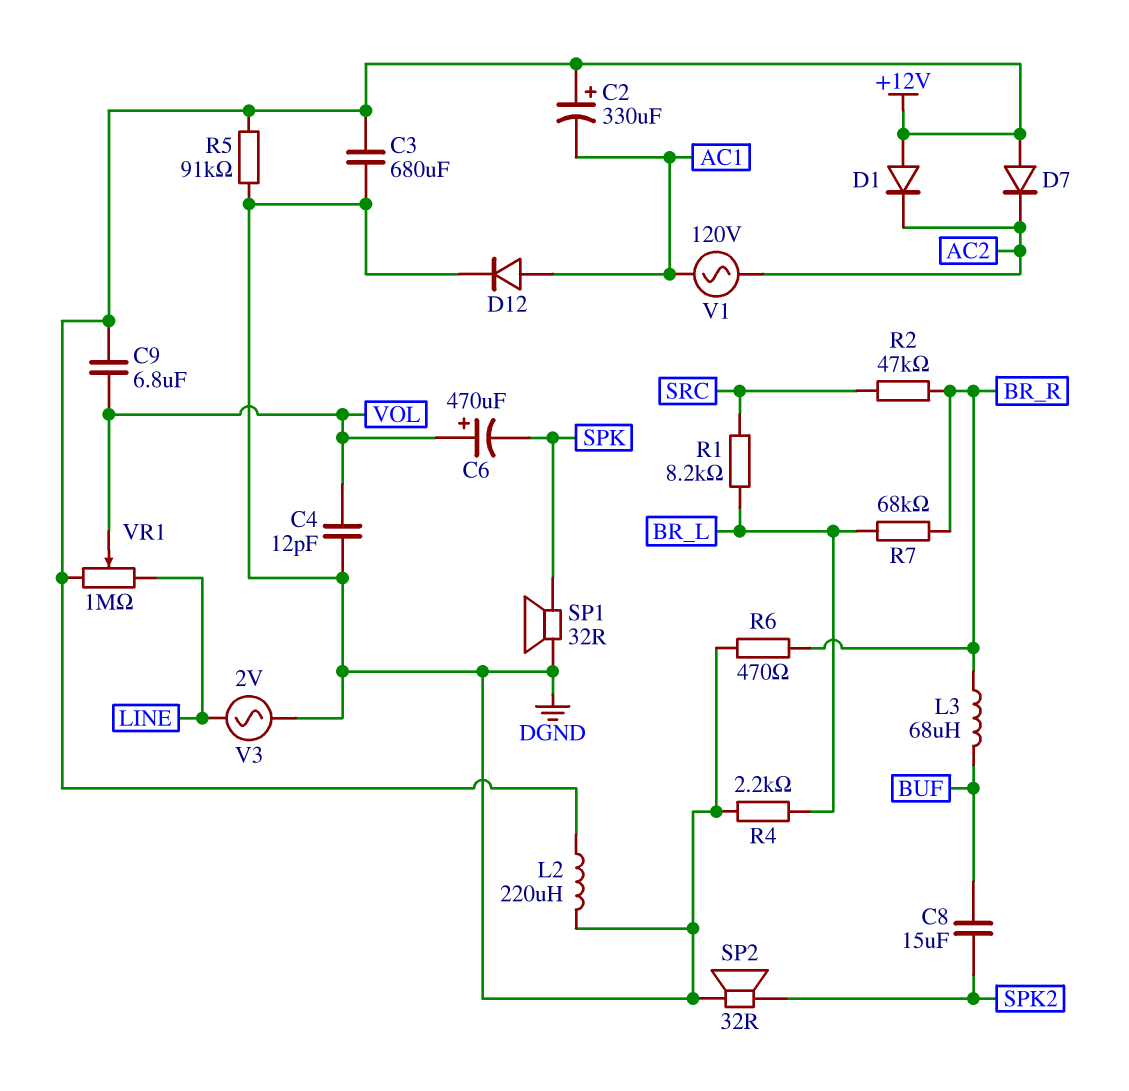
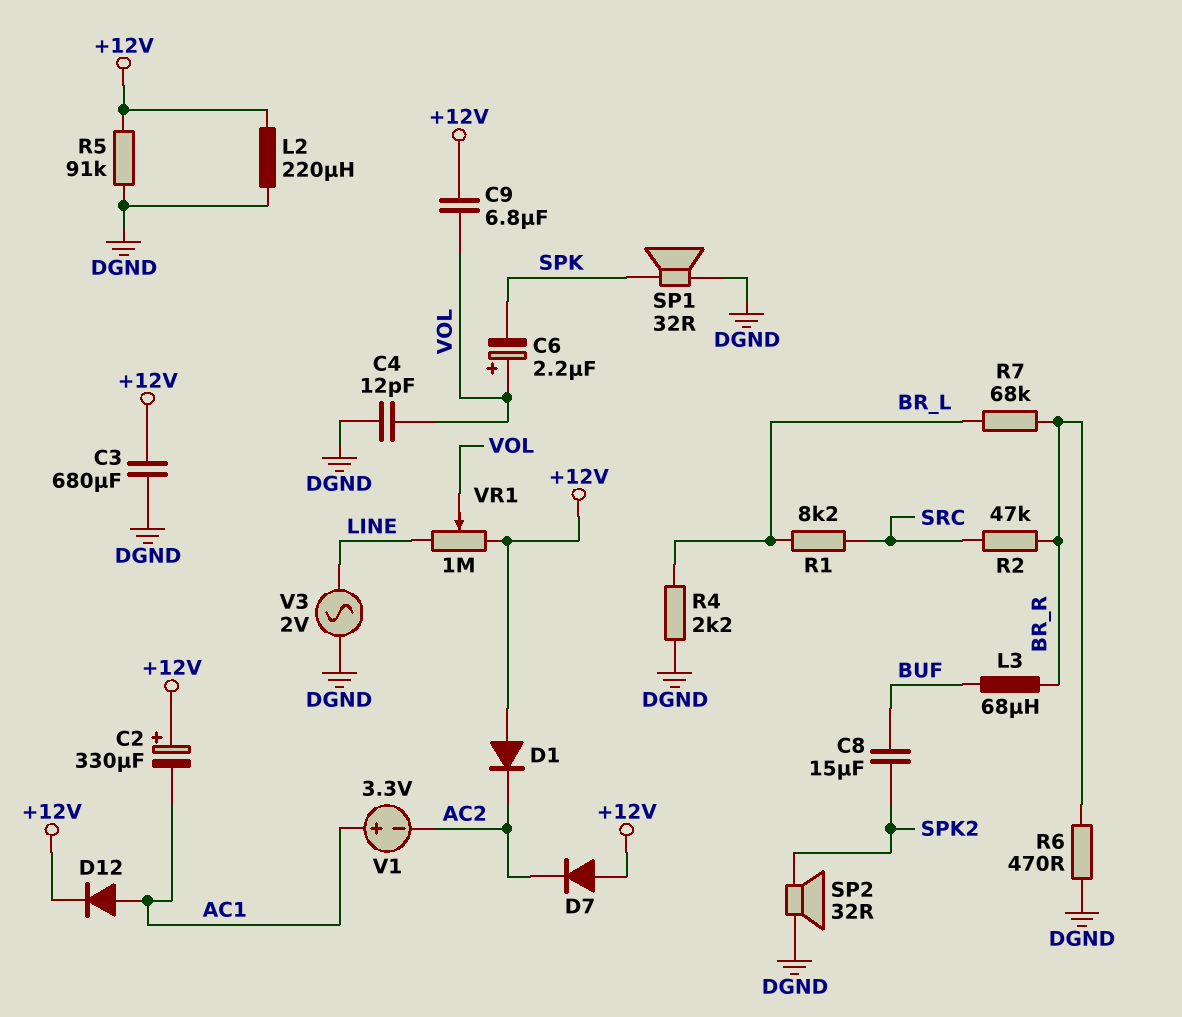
C6: 470uF (plus VOL, minus SPK) -> 2.2uF (plus VOL, minus SPK)
D12: diode (A AC1, K DGND) -> diode (A AC1, K +12V)
V1: AC 120V (AC1, AC2) -> 3.3V (plus AC1, minus AC2)

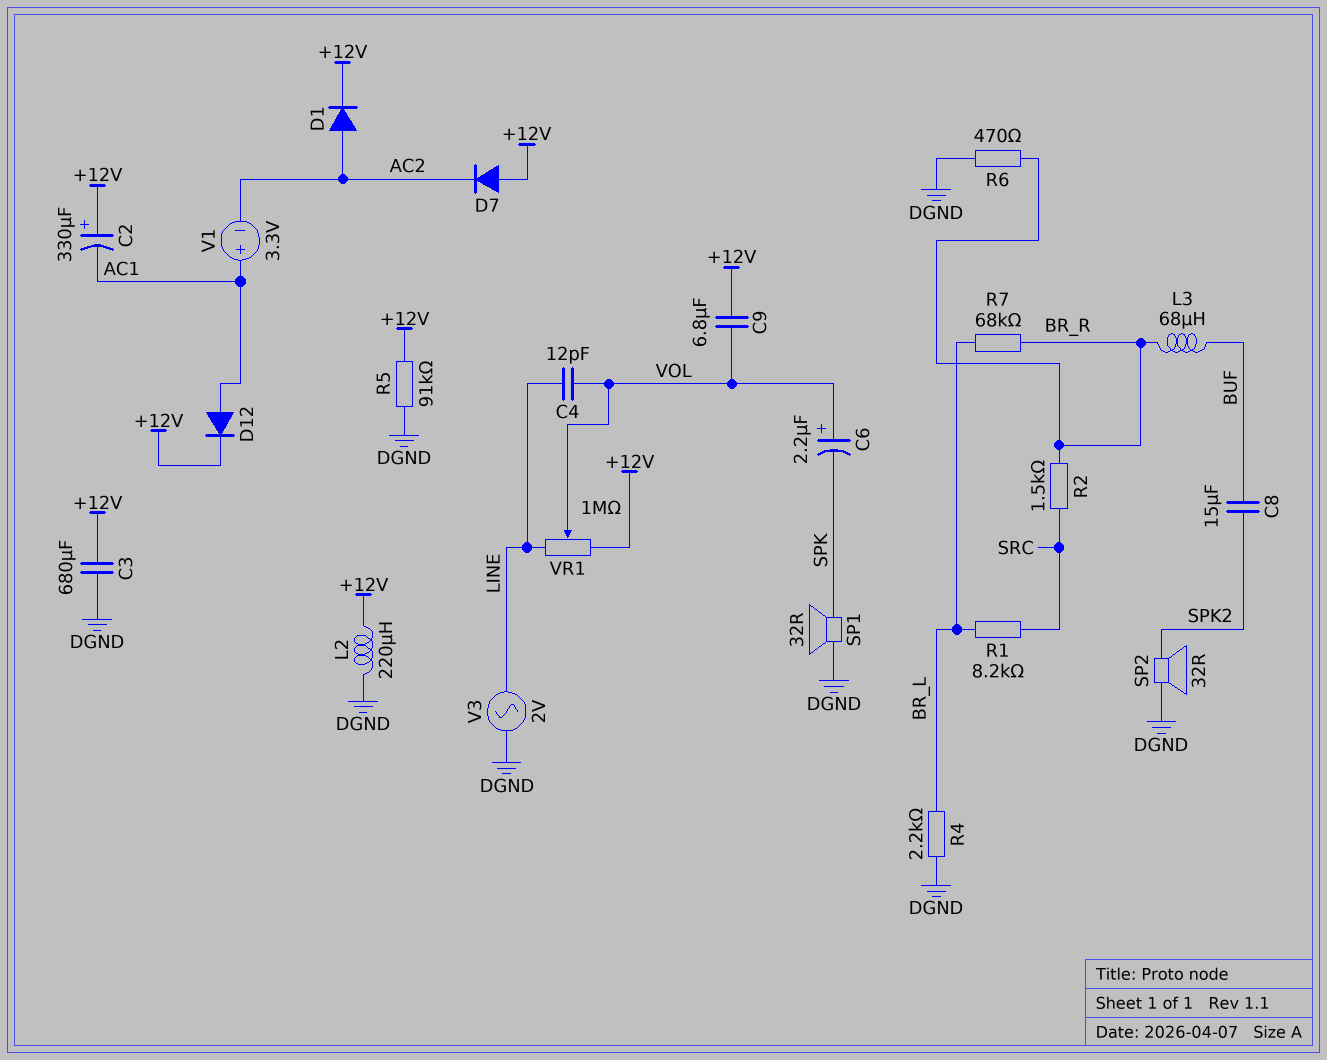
C4: 12pF (DGND, VOL) -> 12pF (LINE, VOL)
D1: diode (A +12V, K AC2) -> diode (A AC2, K +12V)
R2: 47k (BR_R, SRC) -> 1.5k (BR_R, SRC)

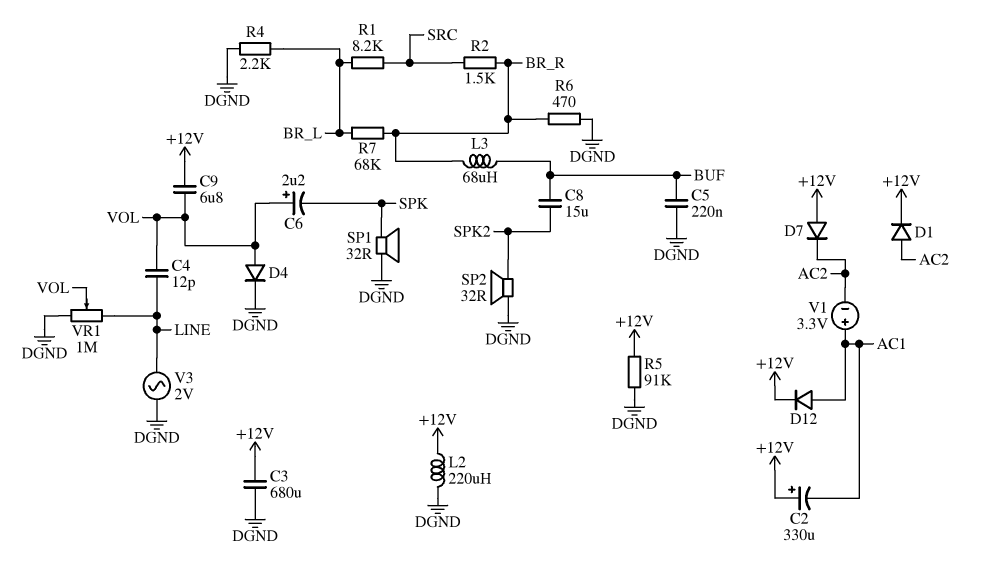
C5: none -> 220nF (BUF, DGND)
D4: none -> diode (A VOL, K DGND)
VR1: 1M (+12V, LINE, wiper VOL) -> 1M (DGND, LINE, wiper VOL)

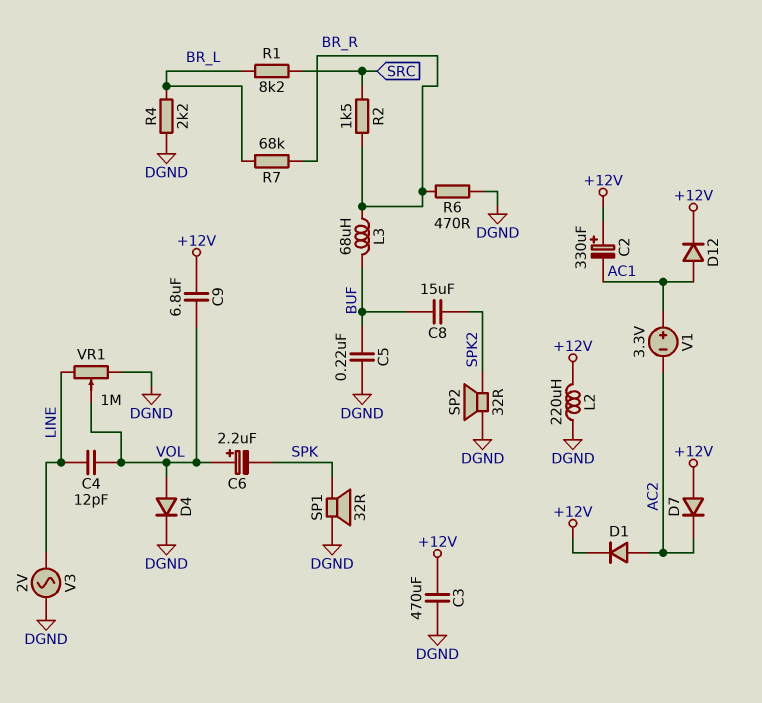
C3: 680uF (+12V, DGND) -> 470uF (+12V, DGND)
R5: 91k (+12V, DGND) -> none

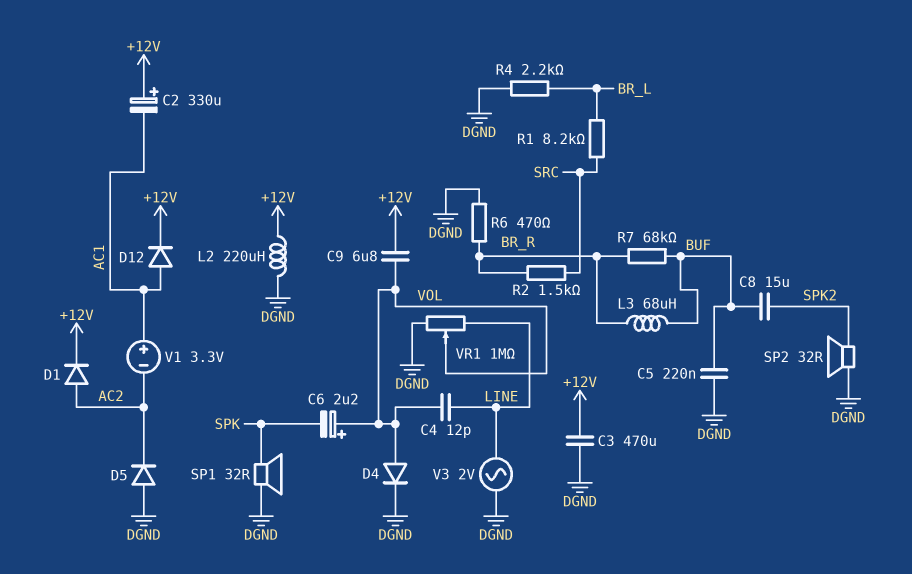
D5: none -> diode (A DGND, K AC2)
D7: diode (A +12V, K AC2) -> none
R7: 68k (BR_L, BR_R) -> 68k (BR_R, BUF)

